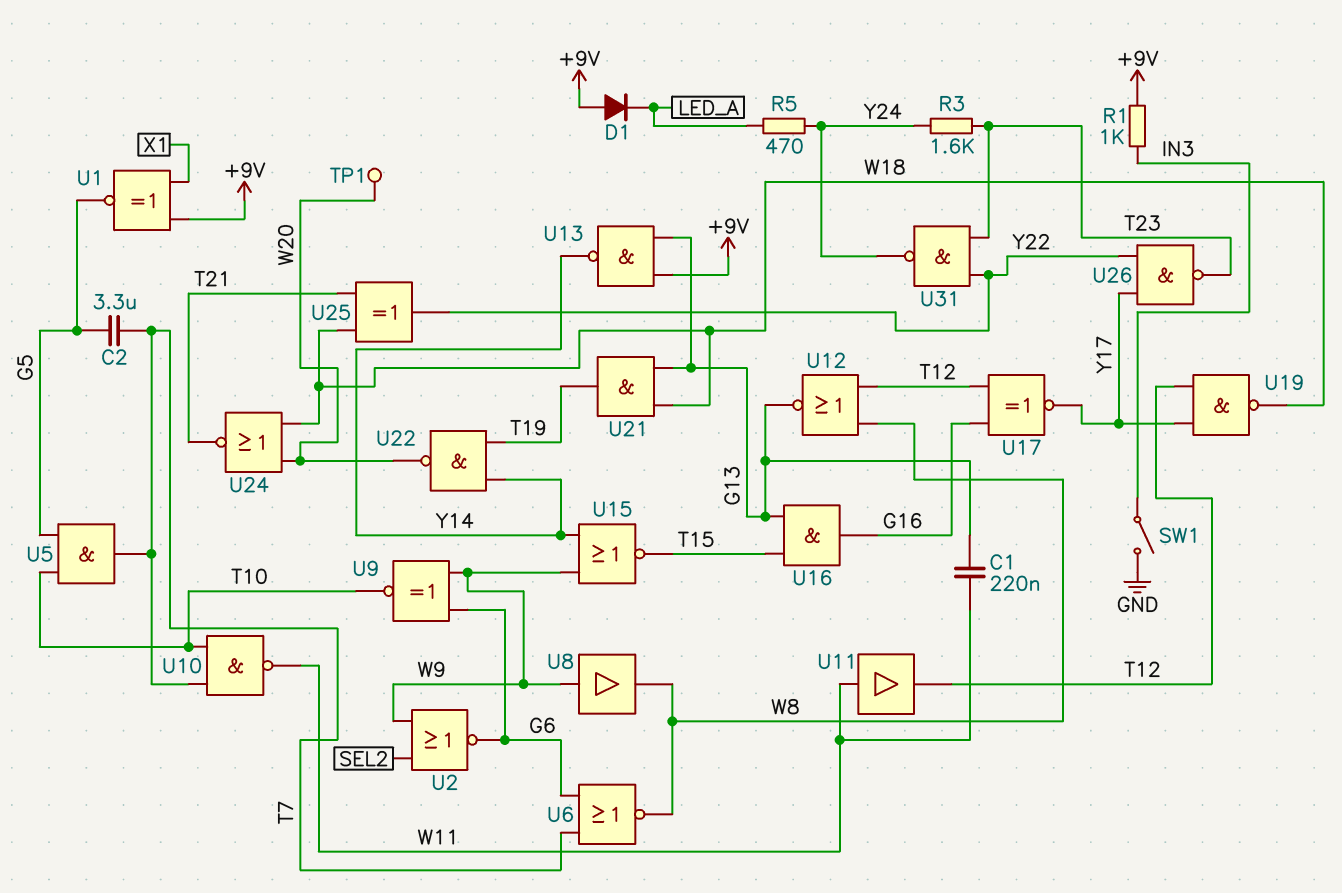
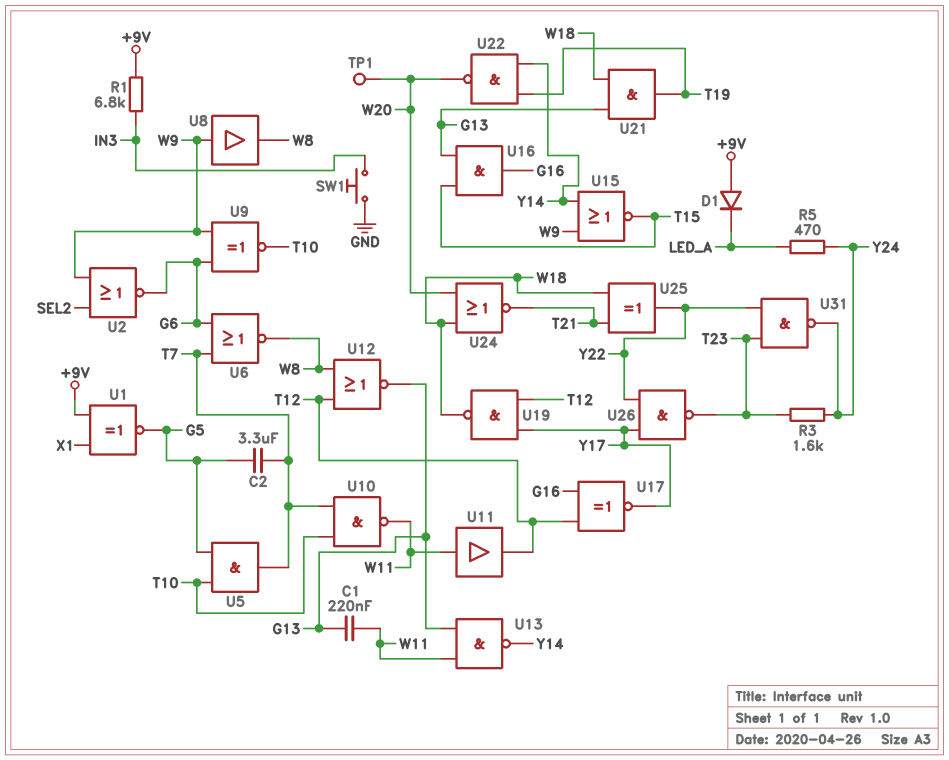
R1: 1k (+9V, IN3) -> 6.8k (+9V, IN3)
SW1: switch (GND, IN3) -> button (GND, IN3)
U13: NAND (in +9V, in G13, out Y14) -> NAND (in G13, in W11, out Y14)

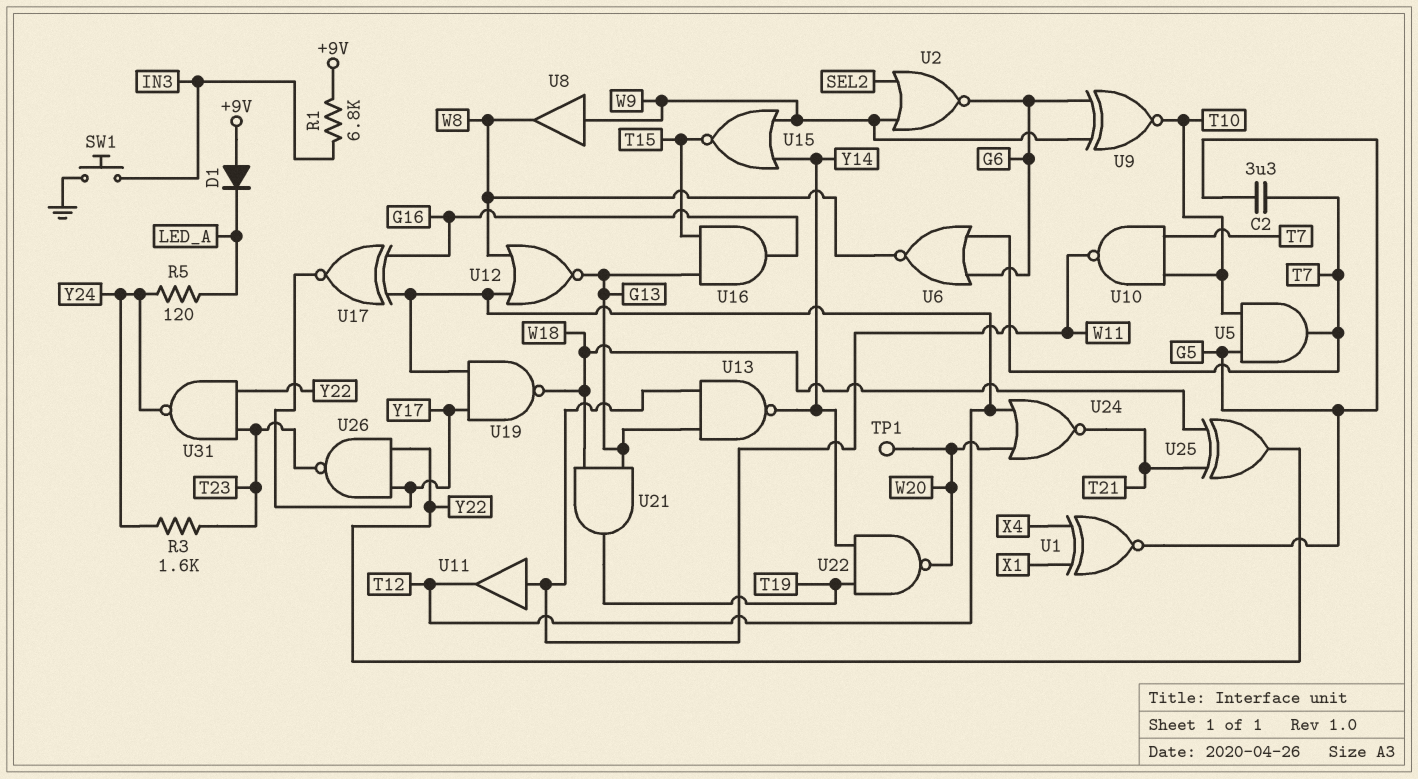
C1: 220nF (G13, W11) -> none
R5: 470 (LED_A, Y24) -> 120 (LED_A, Y24)
U1: XNOR (in +9V, in X1, out G5) -> XNOR (in X1, in X4, out G5)
U24: NOR (in W18, in W20, out T21) -> NOR (in T12, in W20, out T21)

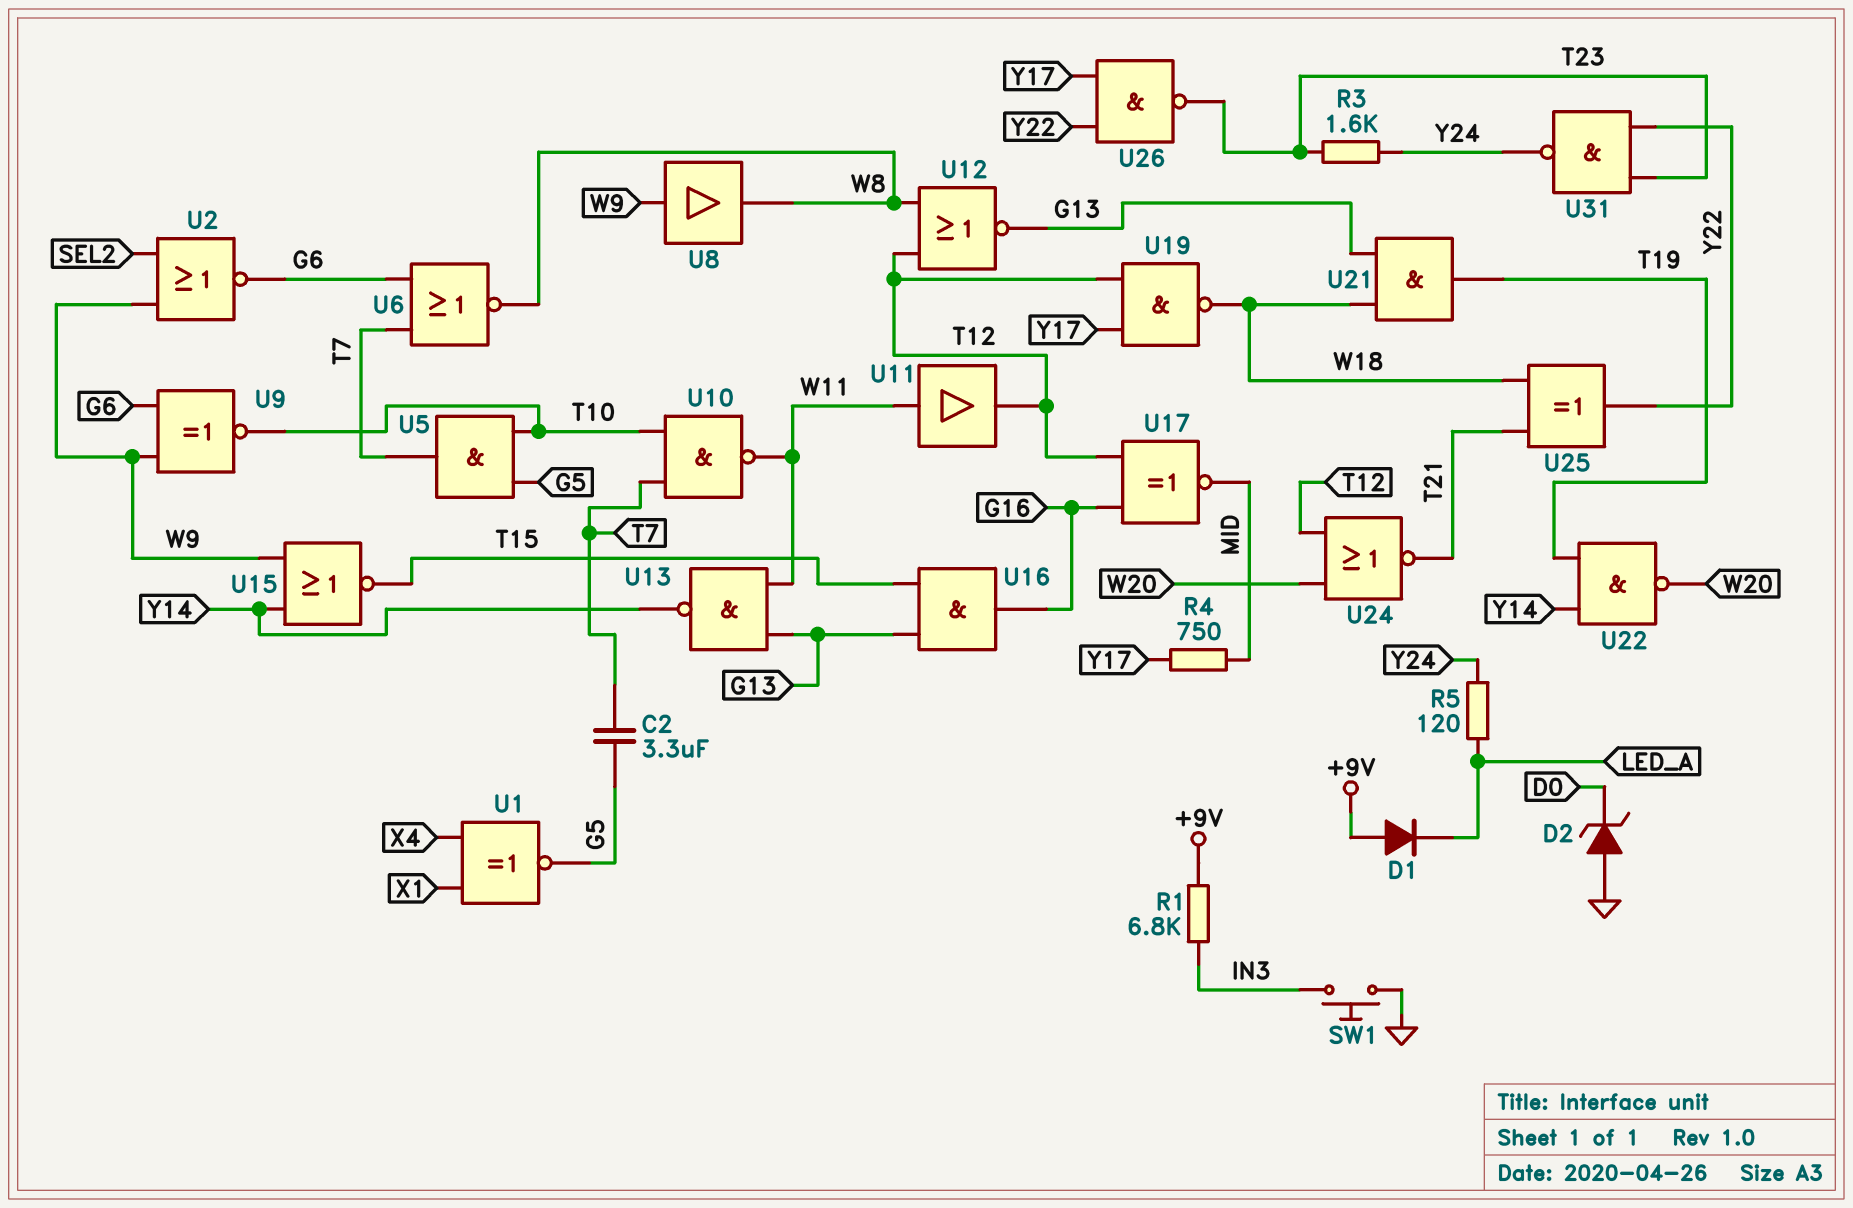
D2: none -> zener (A GND, K D0)
R4: none -> 750 (MID, Y17)
TP1: test point (W20) -> none
U17: XNOR (in G16, in T12, out Y17) -> XNOR (in G16, in T12, out MID)

